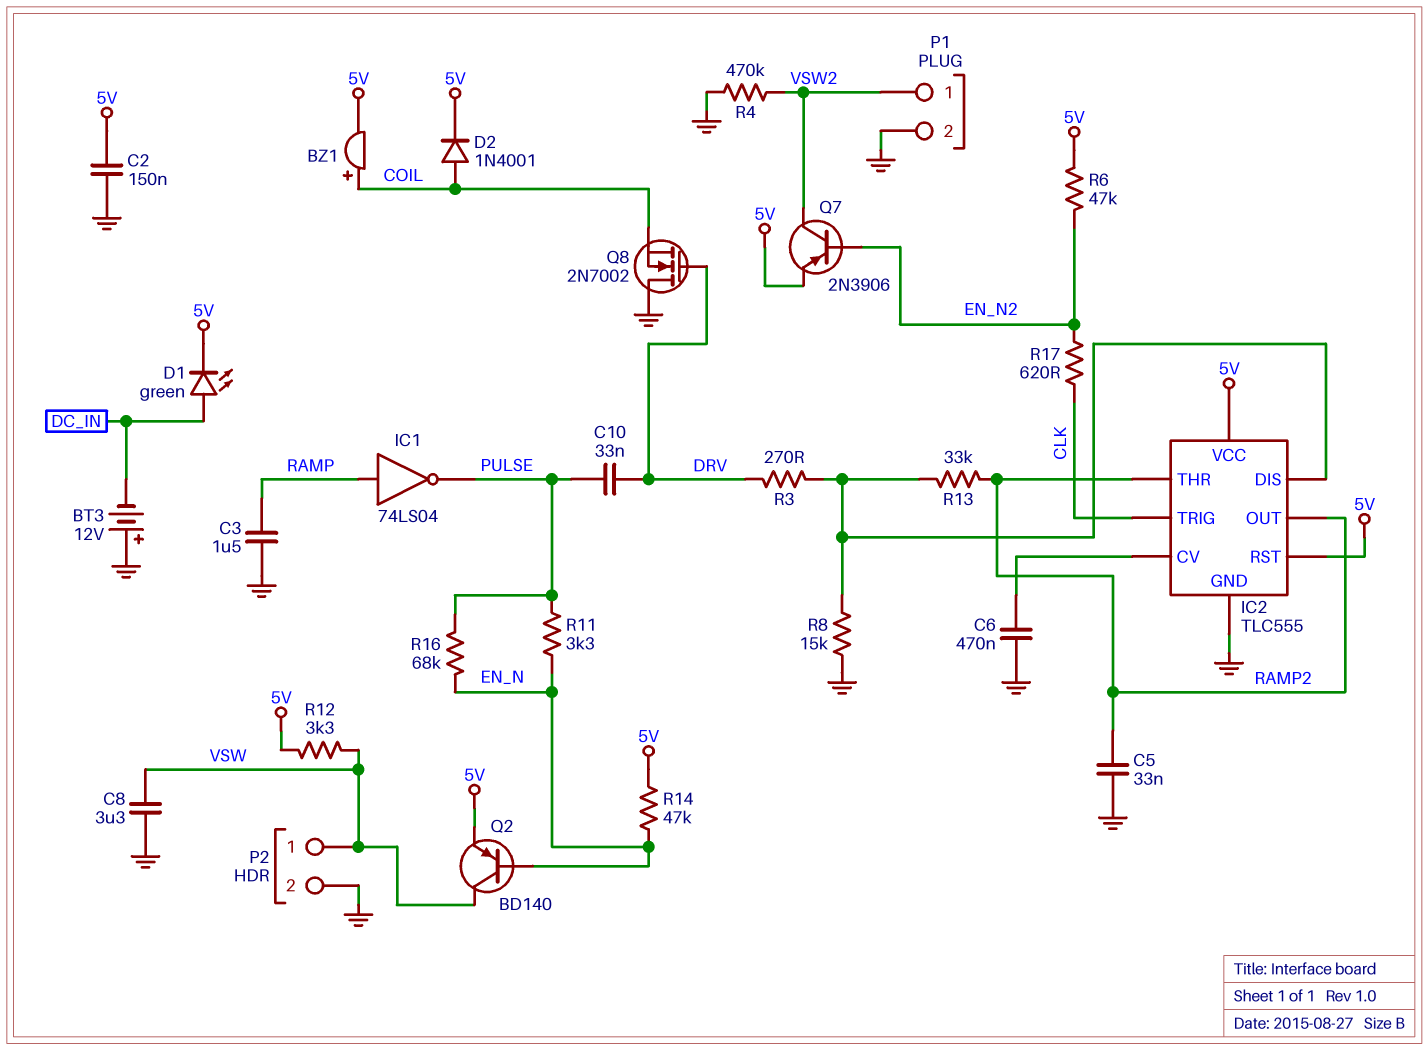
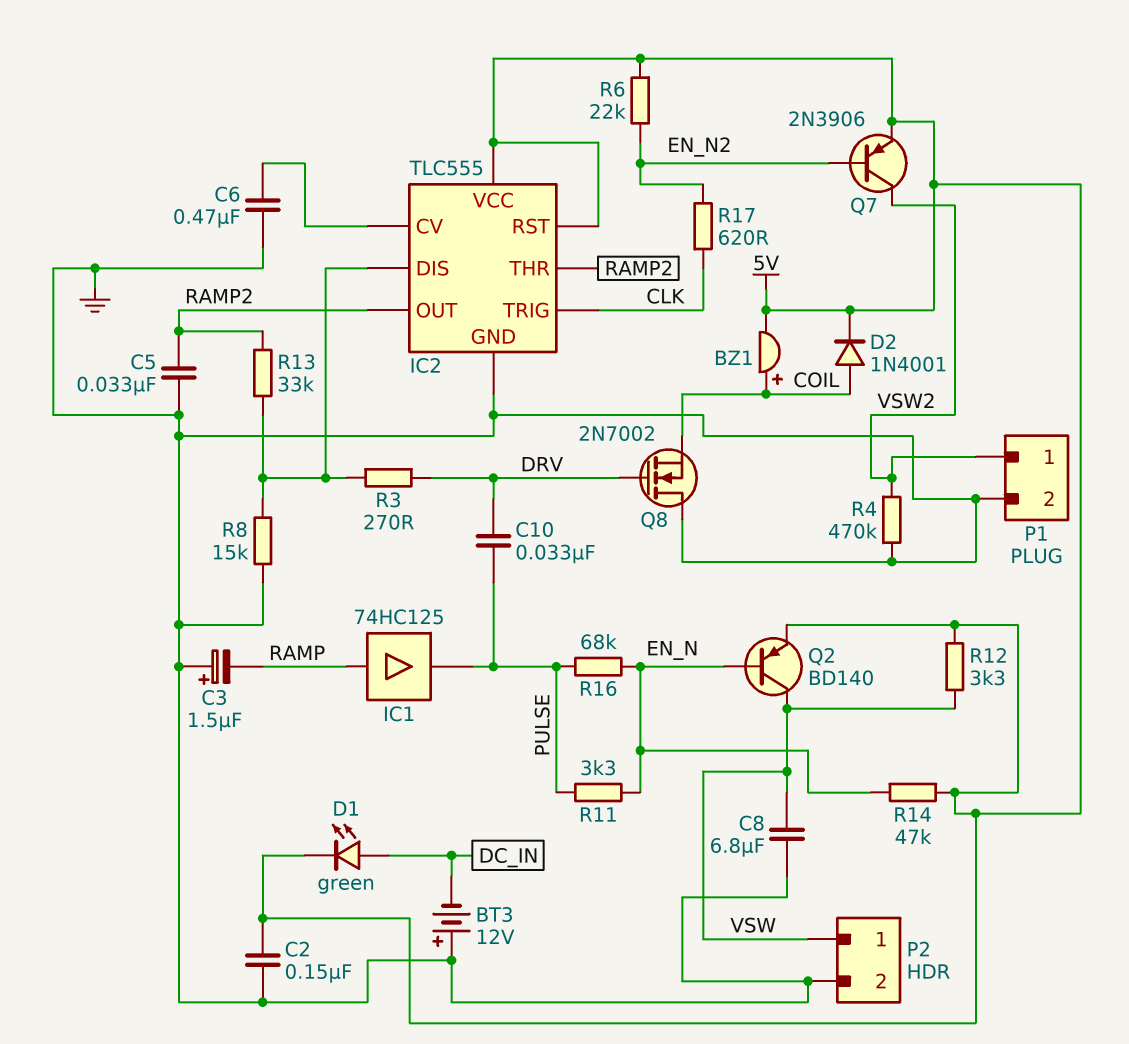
C3: 1.5uF (GND, RAMP) -> 1.5uF (plus GND, minus RAMP)
C8: 3.3uF (GND, VSW) -> 6.8uF (GND, VSW)
IC1: NOT 74LS04 (in RAMP, out PULSE) -> buffer 74HC125 (in RAMP, out PULSE)
R6: 47k (5V, EN_N2) -> 22k (5V, EN_N2)

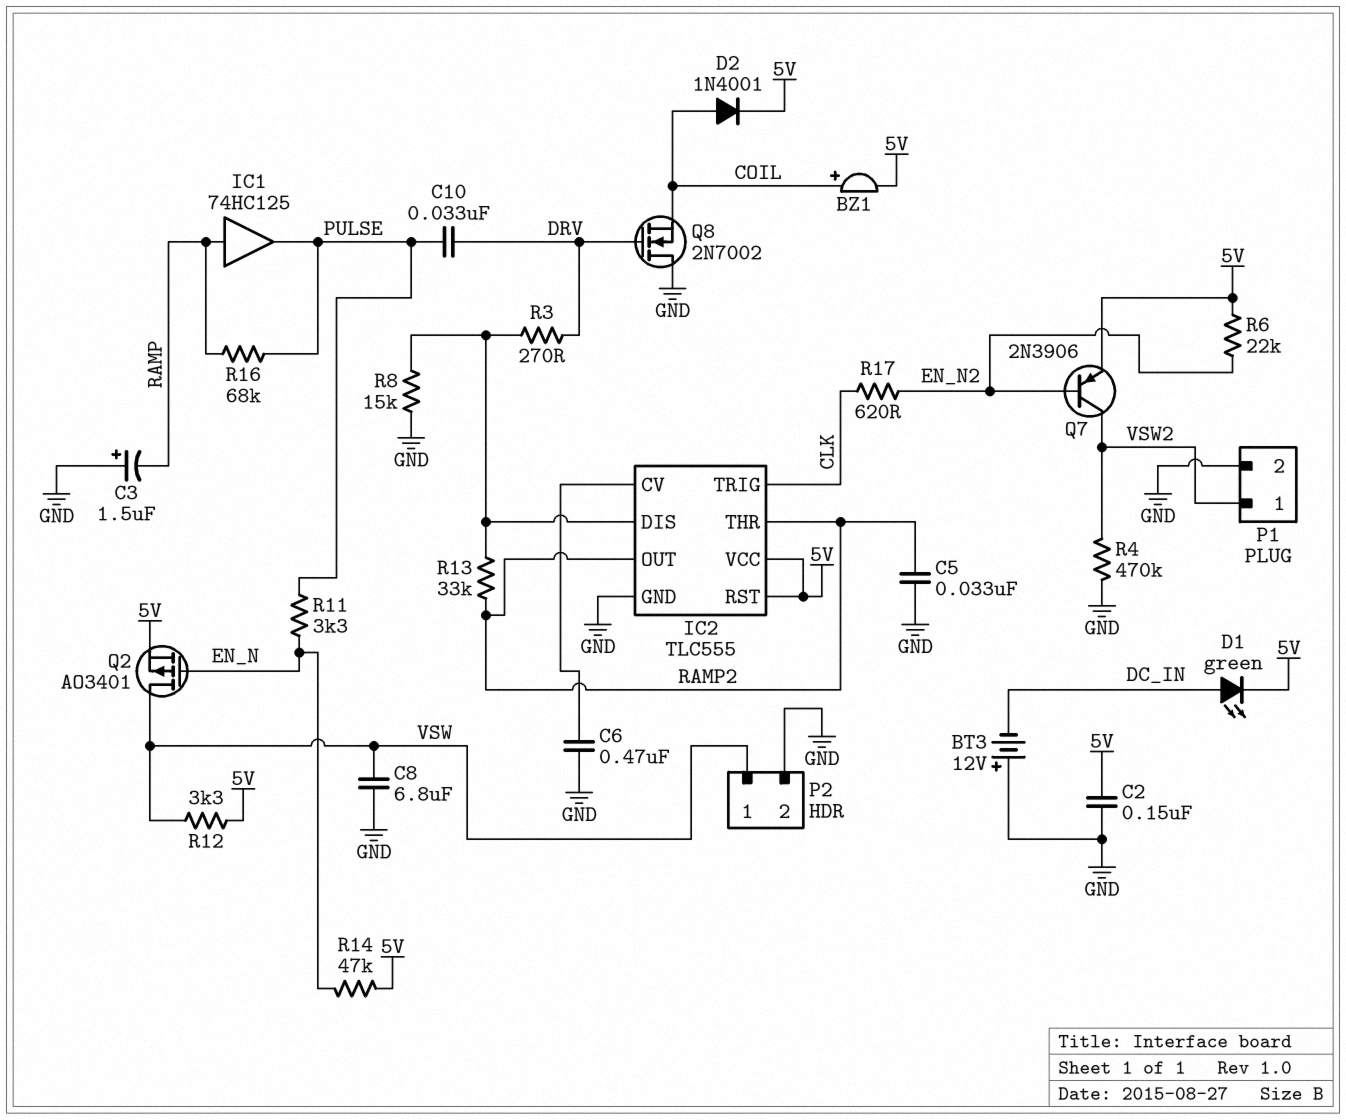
Q2: PNP BD140 (B EN_N, C VSW, E 5V) -> PMOS AO3401 (G EN_N, D VSW, S 5V)
R16: 68k (EN_N, PULSE) -> 68k (PULSE, RAMP)

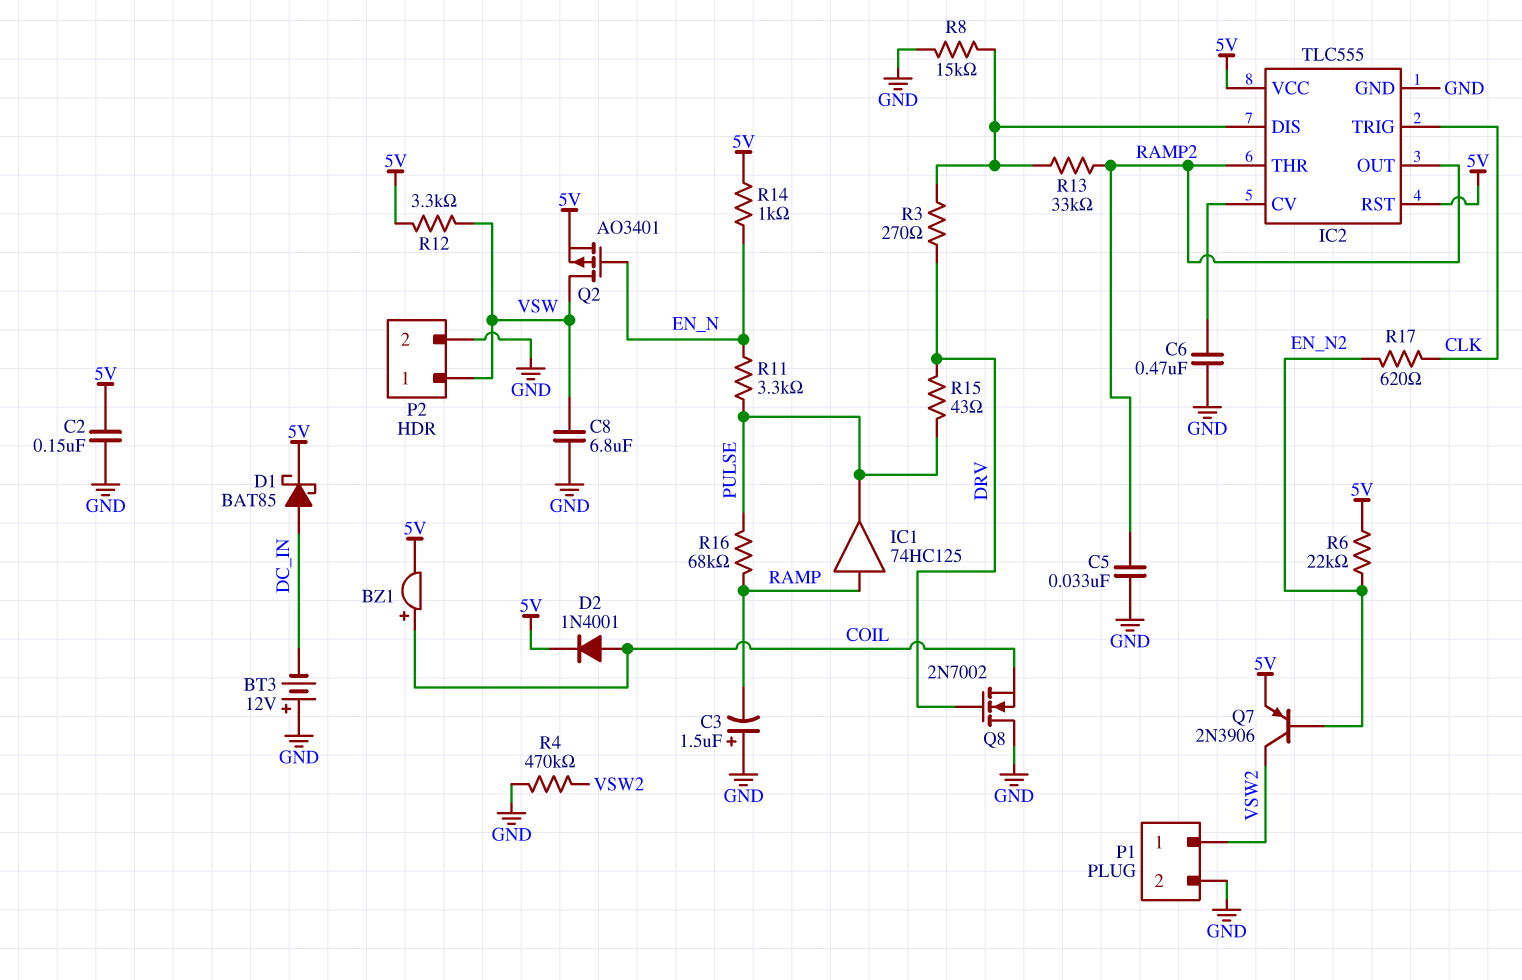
C10: 33nF (DRV, PULSE) -> none
D1: LED green (A DC_IN, K 5V) -> schottky BAT85 (A DC_IN, K 5V)
R14: 47k (5V, EN_N) -> 1k (5V, EN_N)
R15: none -> 43 (DRV, PULSE)

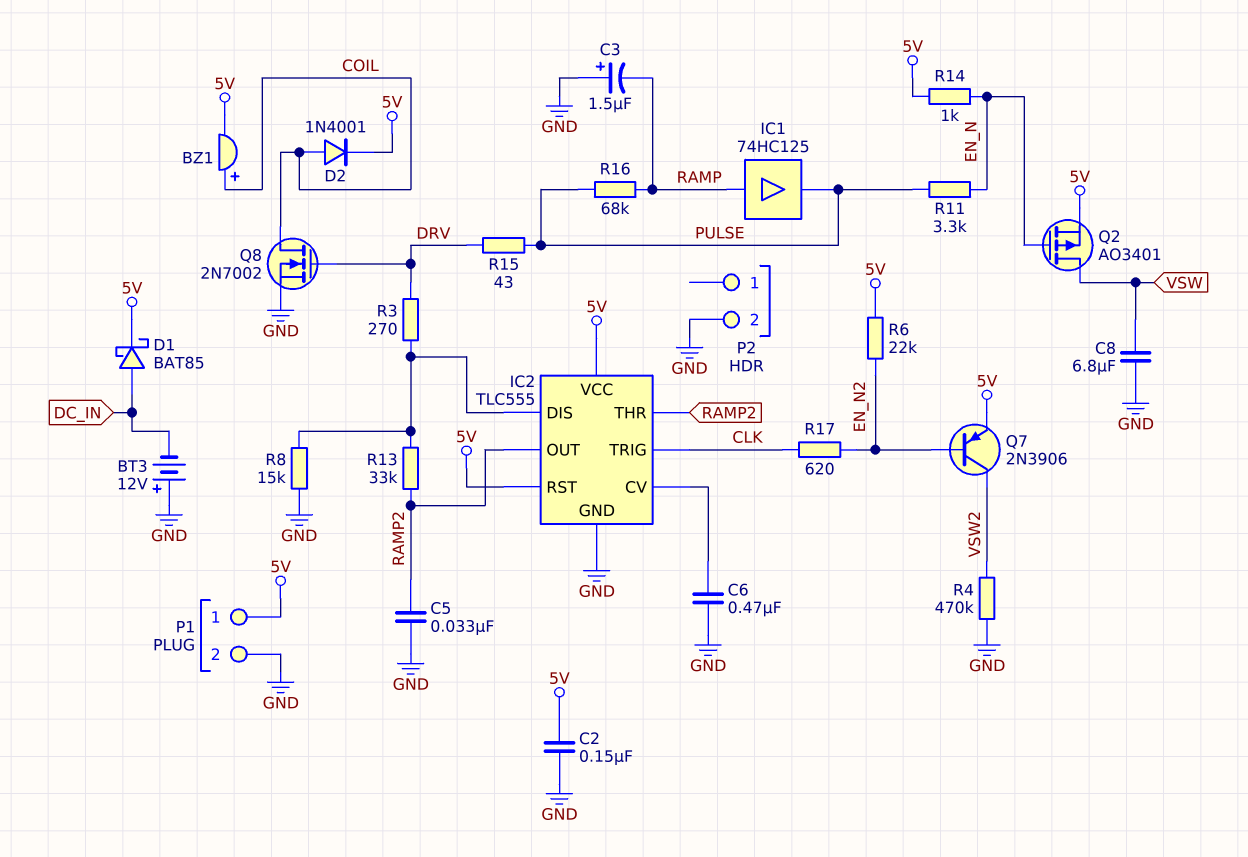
P1 pin 1: VSW2 -> 5V
P2 pin 1: VSW -> none
Q8: NMOS 2N7002 (G DRV, D GND, S COIL) -> NMOS 2N7002 (G DRV, D COIL, S GND)
R12: 3.3k (5V, VSW) -> none

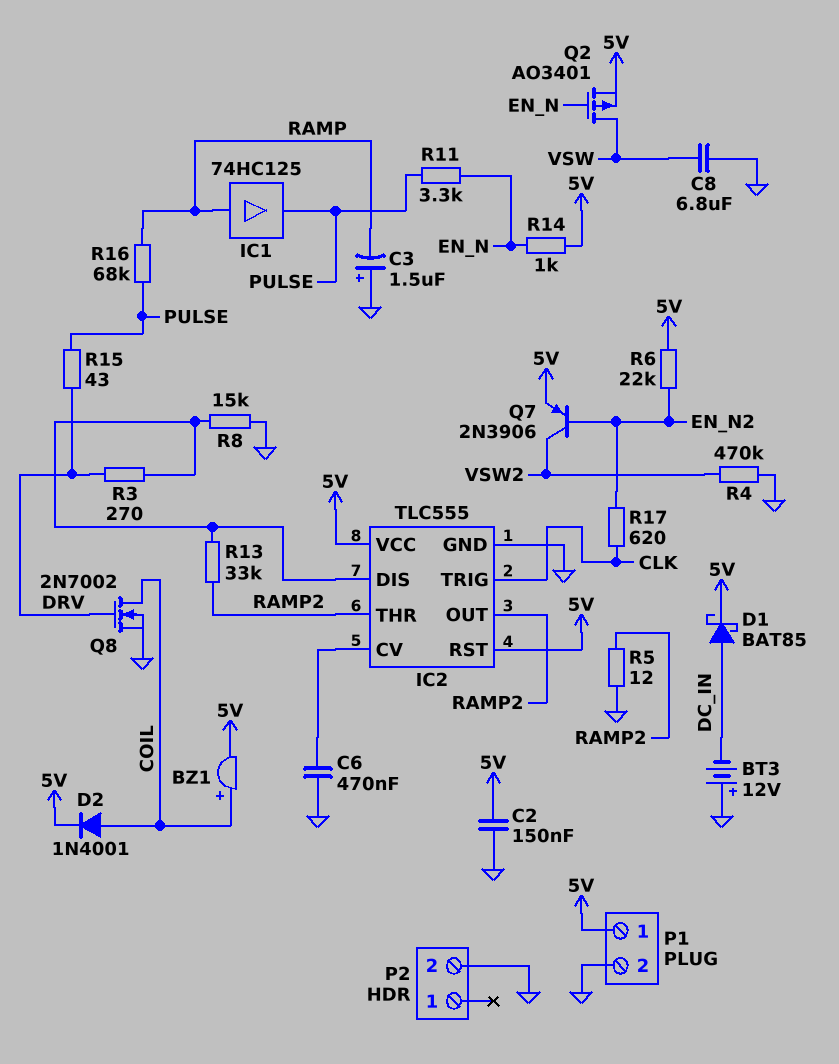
C5: 33nF (GND, RAMP2) -> none
R5: none -> 12 (GND, RAMP2)

